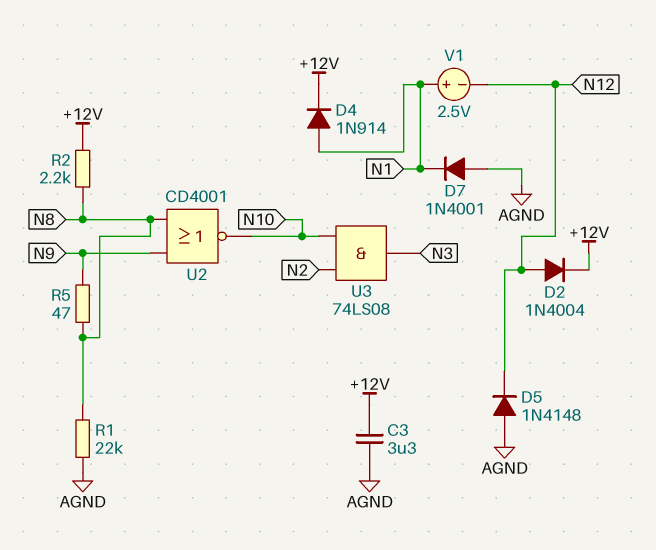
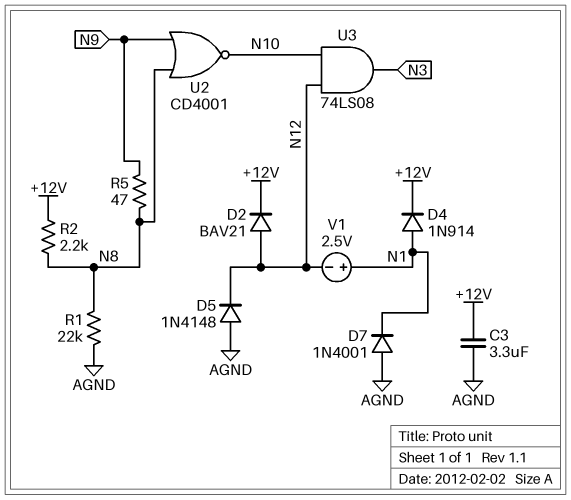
D2: diode 1N4004 (A N12, K +12V) -> diode BAV21 (A N12, K +12V)
U3: AND 74LS08 (in N2, in N10, out N3) -> AND 74LS08 (in N10, in N12, out N3)

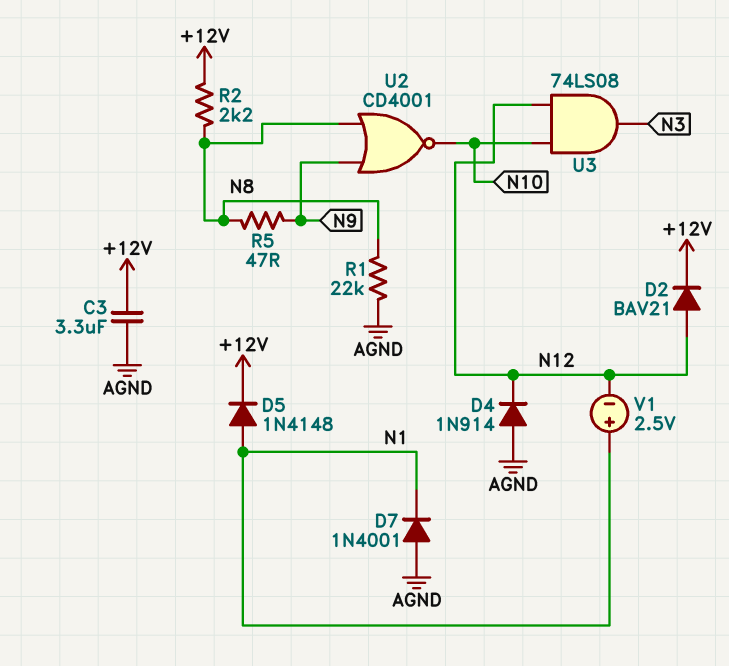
D4: diode 1N914 (A N1, K +12V) -> diode 1N914 (A AGND, K N12)
D5: diode 1N4148 (A AGND, K N12) -> diode 1N4148 (A N1, K +12V)

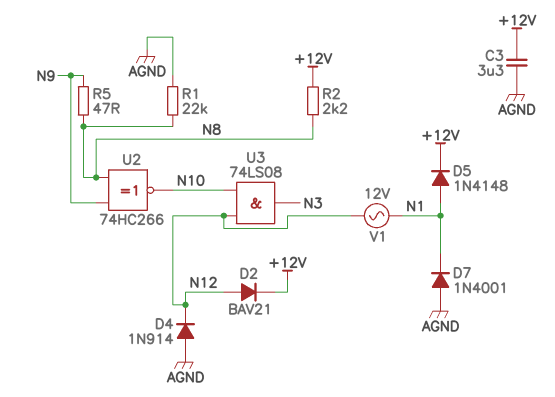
U2: NOR CD4001 (in N8, in N9, out N10) -> XNOR 74HC266 (in N8, in N9, out N10)
V1: 2.5V (plus N1, minus N12) -> AC 12V (N1, N12)

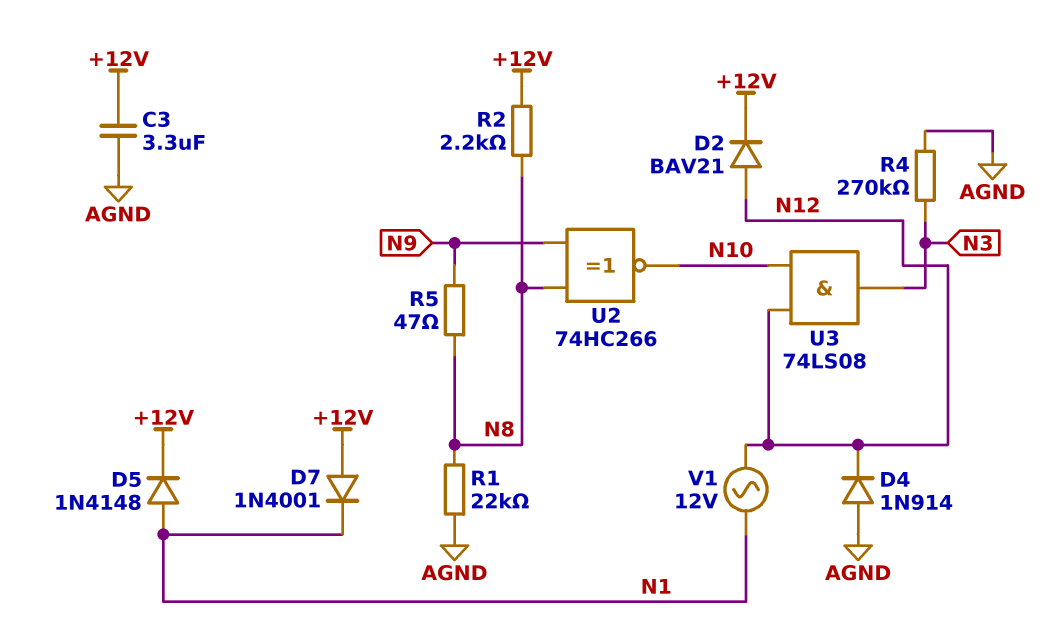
D7: diode 1N4001 (A AGND, K N1) -> diode 1N4001 (A +12V, K N1)
R4: none -> 270k (AGND, N3)

